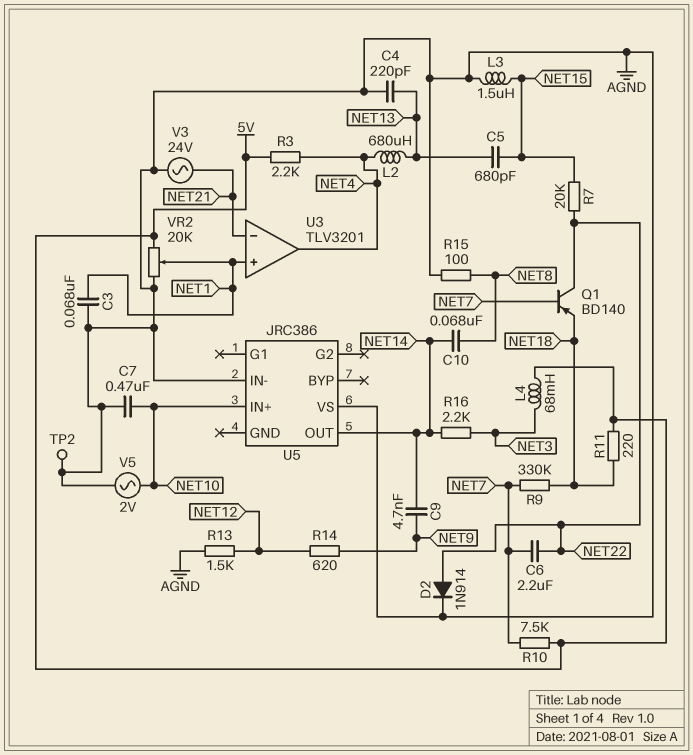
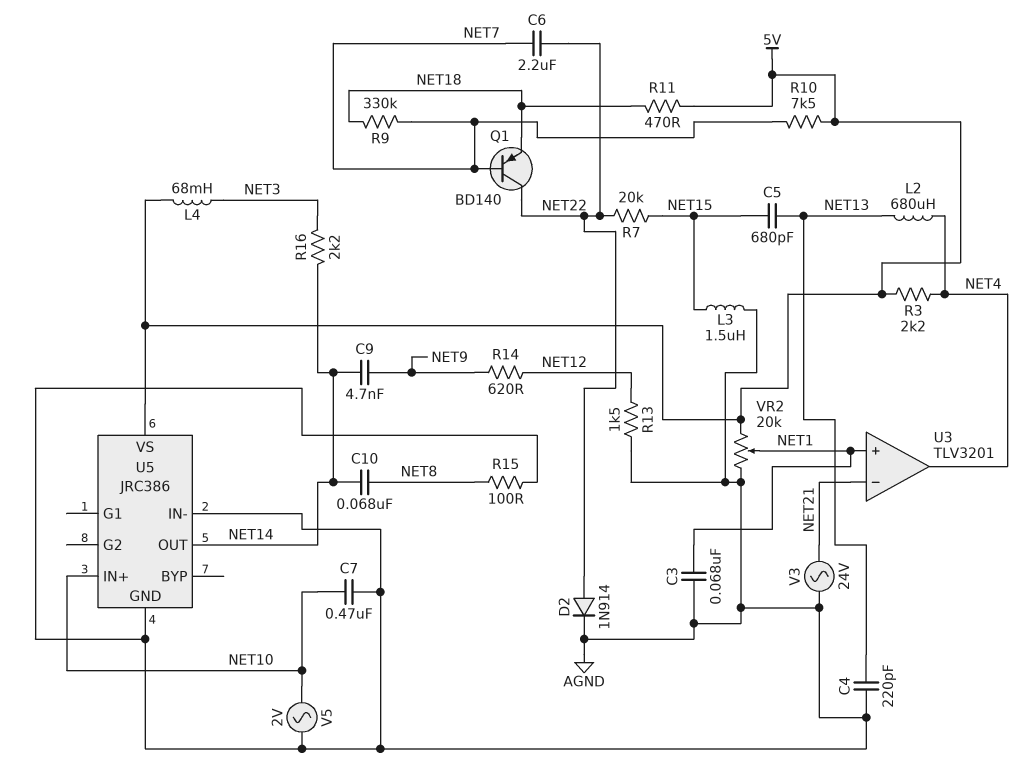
R11: 220 (5V, NET18) -> 470 (5V, NET18)
TP2: test point (AGND) -> none
U5 pin GND: none -> AGND
U5 pin VS: AGND -> 5V

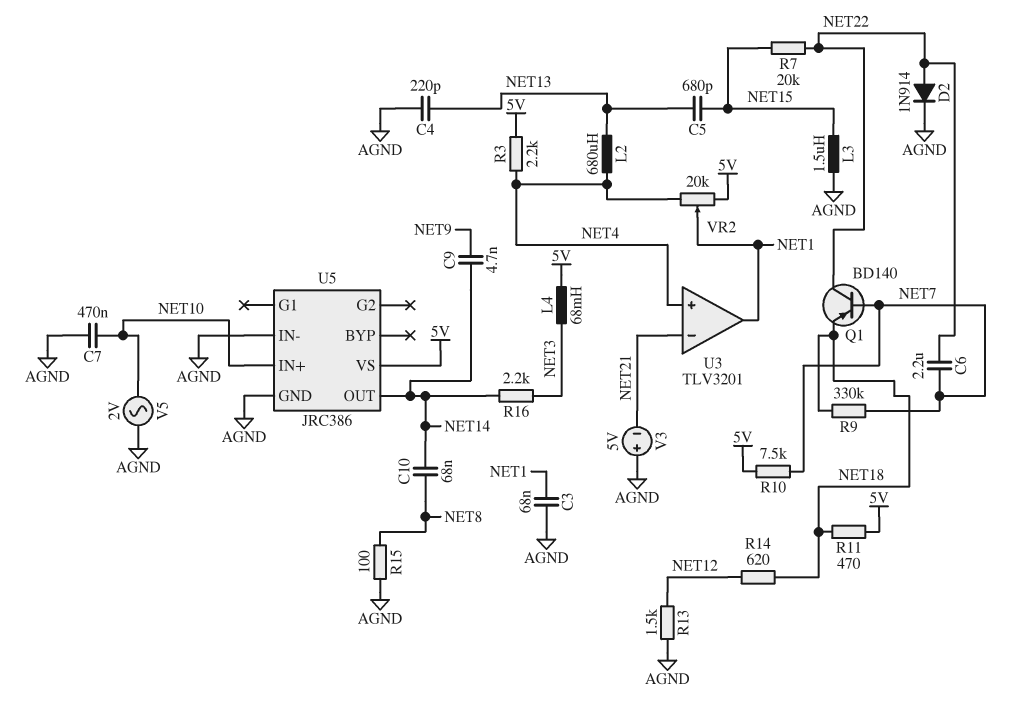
R14: 620 (NET9, NET12) -> 620 (NET12, NET18)
U3 pin in+: NET1 -> NET4
U3 pin out: NET4 -> NET1
V3: AC 24V (AGND, NET21) -> 5V (plus AGND, minus NET21)
VR2: 20k (5V, AGND, wiper NET1) -> 20k (5V, NET4, wiper NET1)

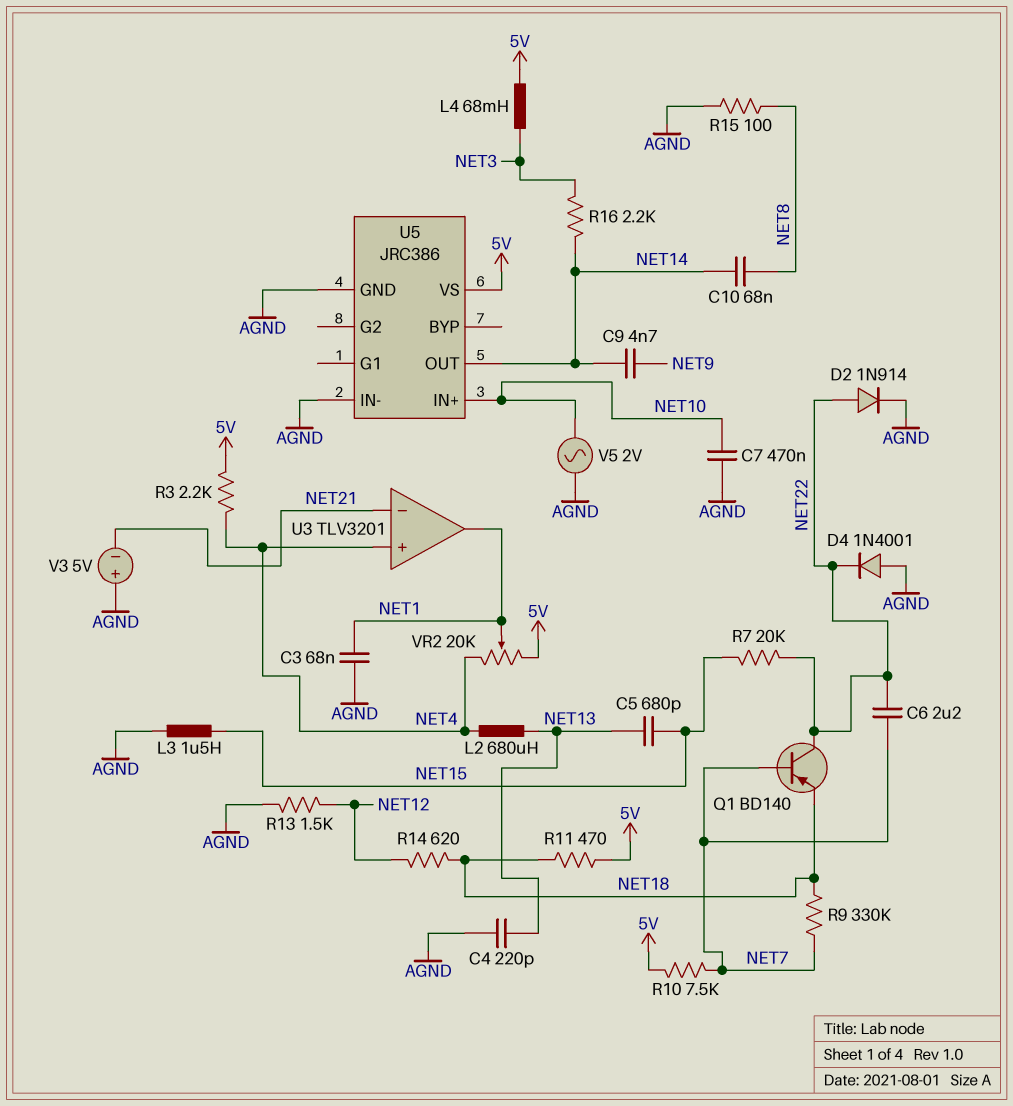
D4: none -> diode 1N4001 (A AGND, K NET22)

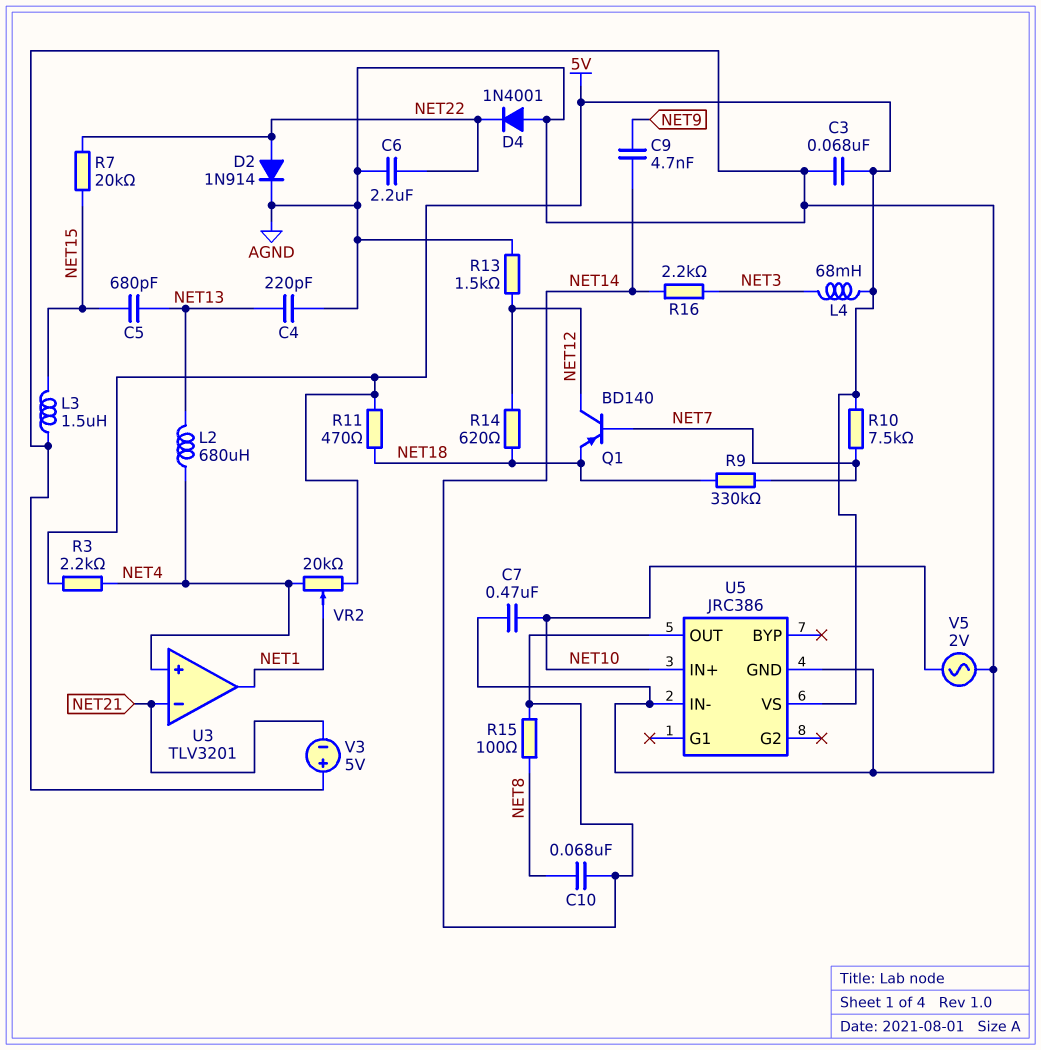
C3: 68nF (AGND, NET1) -> 68nF (5V, AGND)
C6: 2.2uF (NET7, NET22) -> 2.2uF (AGND, NET22)
Q1: PNP BD140 (B NET7, C NET22, E NET18) -> PNP BD140 (B NET7, C NET12, E NET18)
R15: 100 (AGND, NET8) -> 100 (NET8, NET14)

